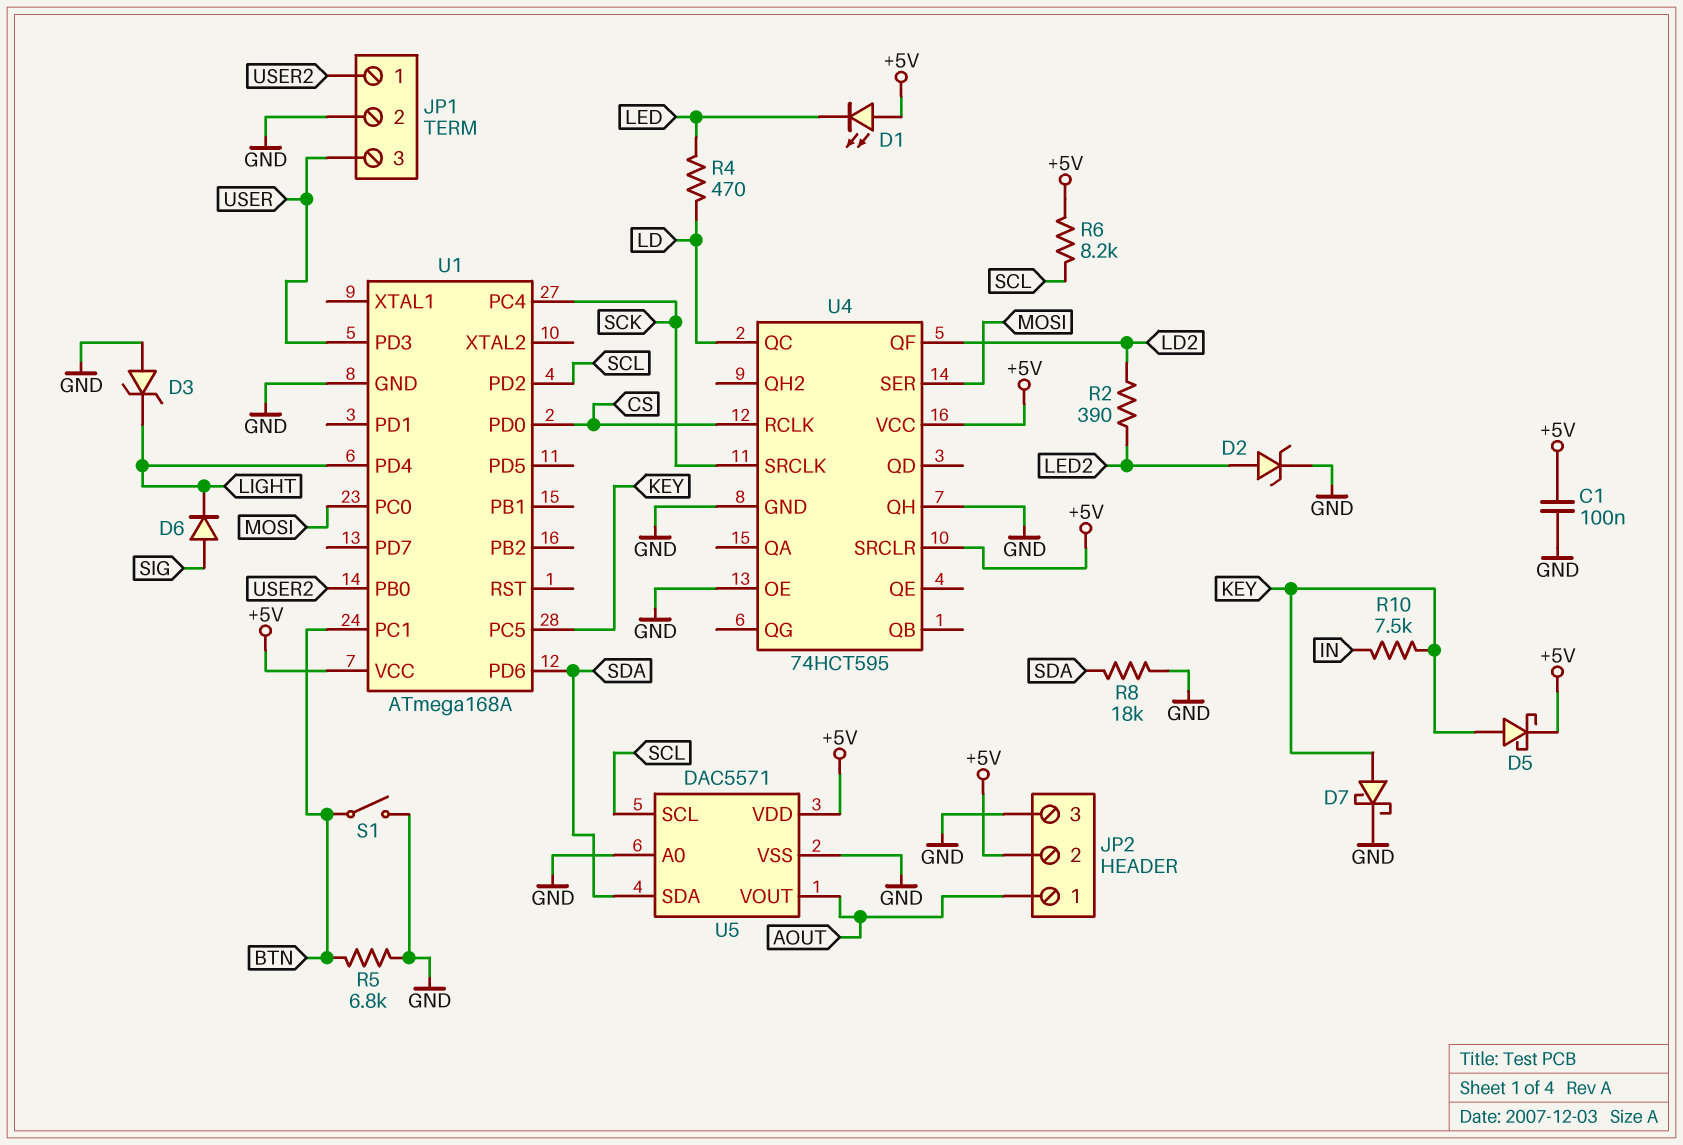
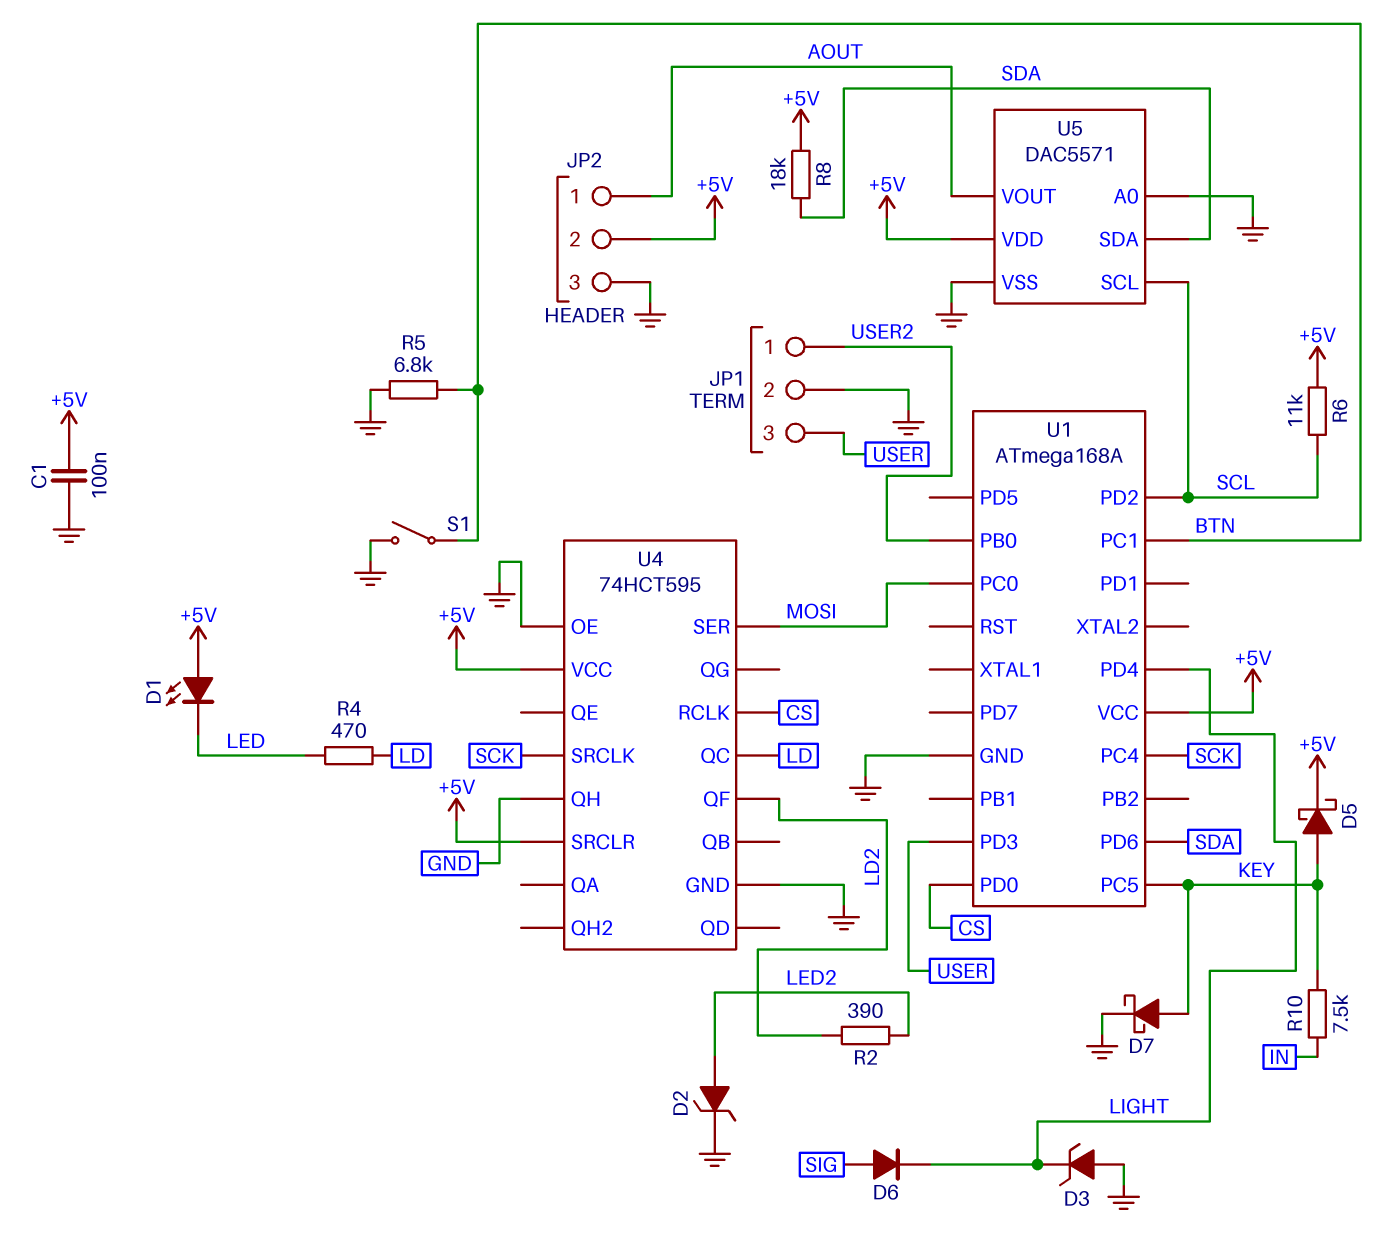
R6: 8.2k (+5V, SCL) -> 11k (+5V, SCL)
R8: 18k (GND, SDA) -> 18k (+5V, SDA)

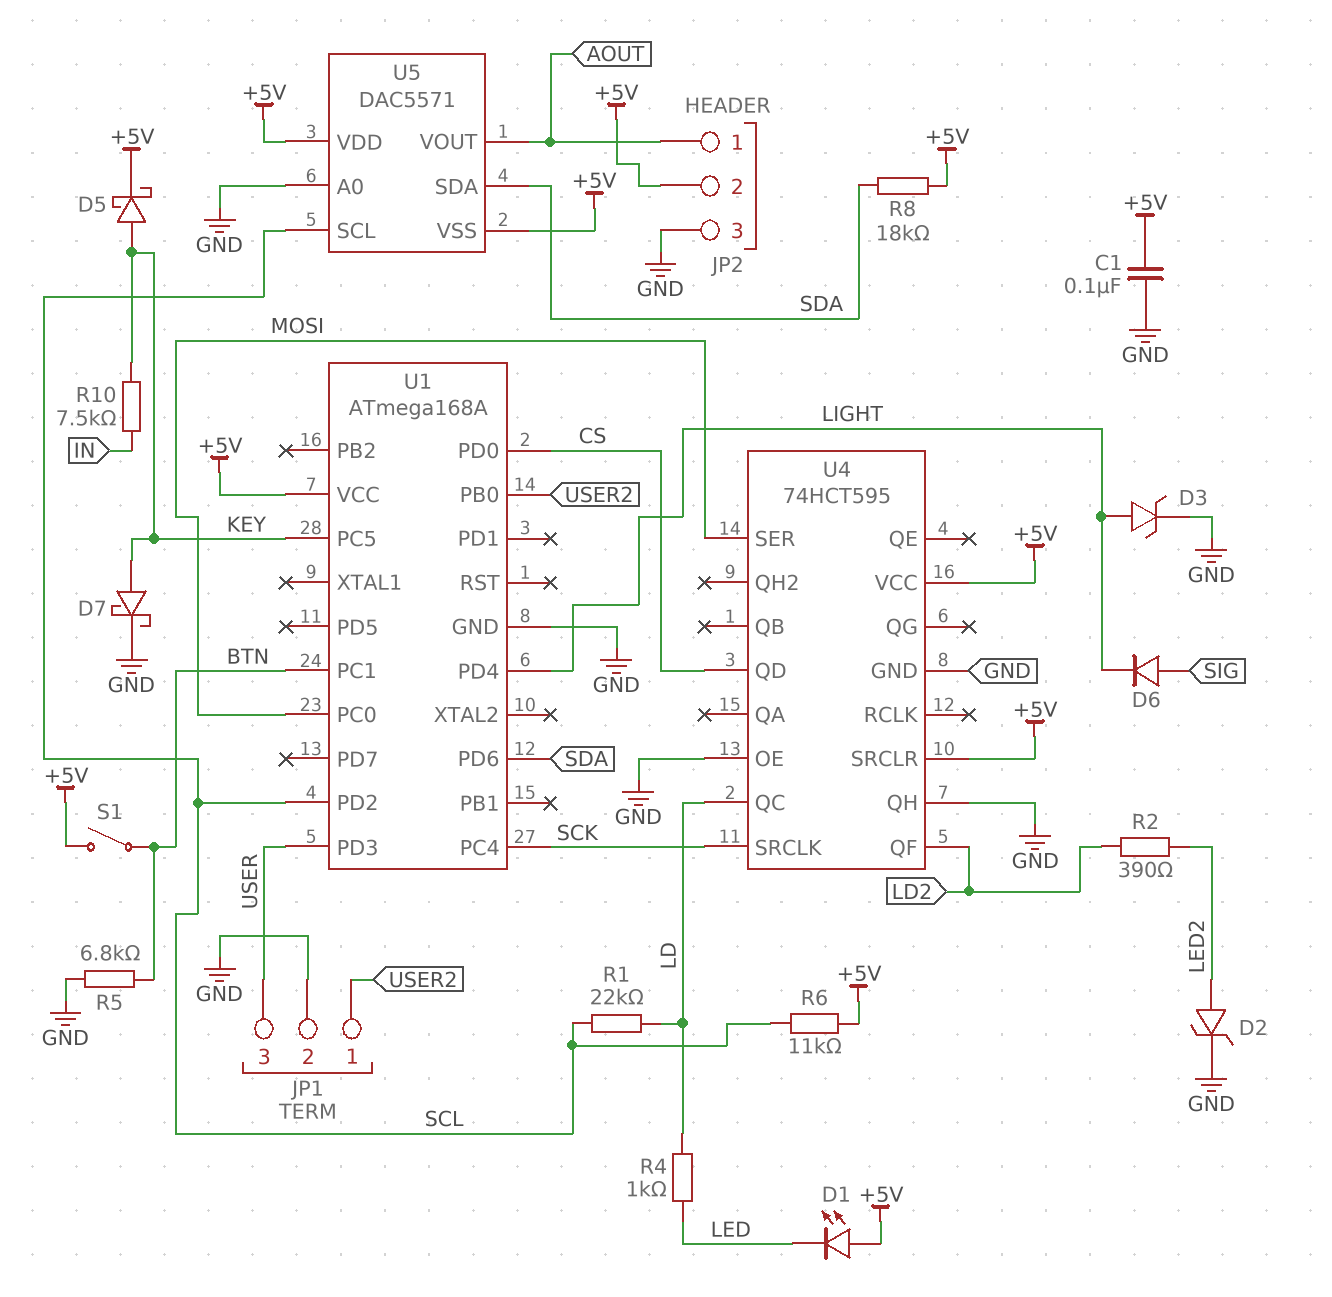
D3: zener (A GND, K LIGHT) -> zener (A LIGHT, K GND)
R1: none -> 22k (LD, SCL)
R4: 470 (LD, LED) -> 1k (LD, LED)
S1: switch (BTN, GND) -> switch (+5V, BTN)
U4 pin QD: none -> CS
U4 pin RCLK: CS -> none
U5 pin VSS: GND -> +5V

